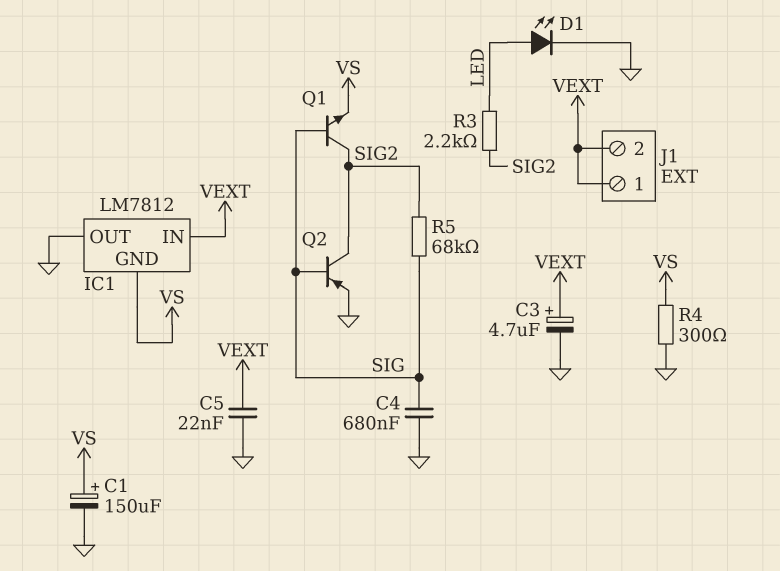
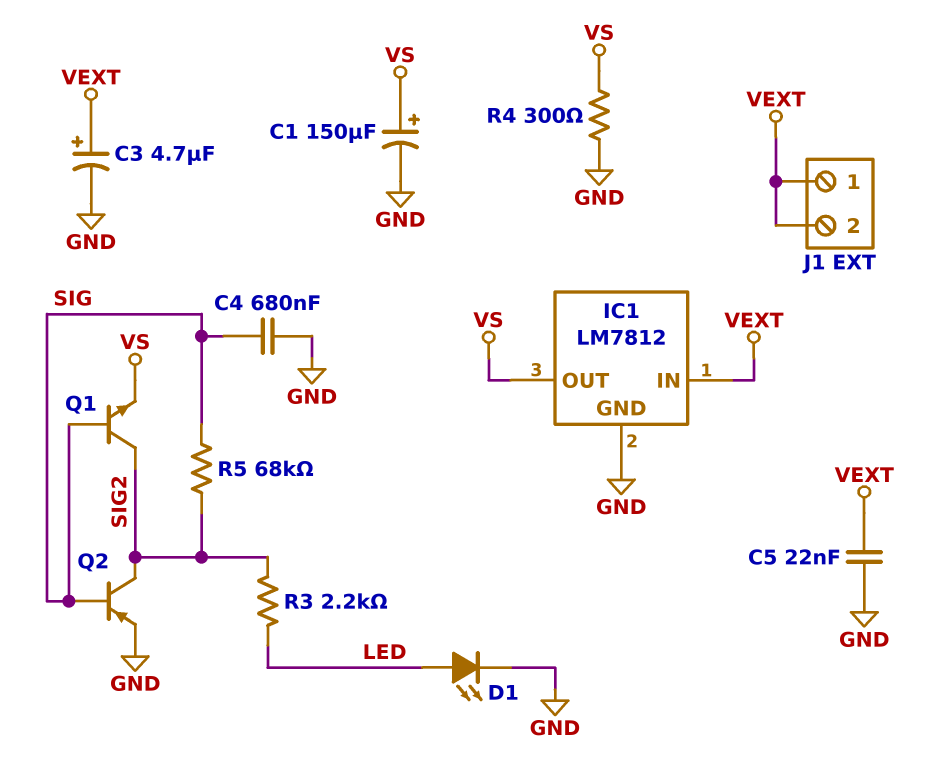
IC1 pin GND: VS -> GND
IC1 pin OUT: GND -> VS

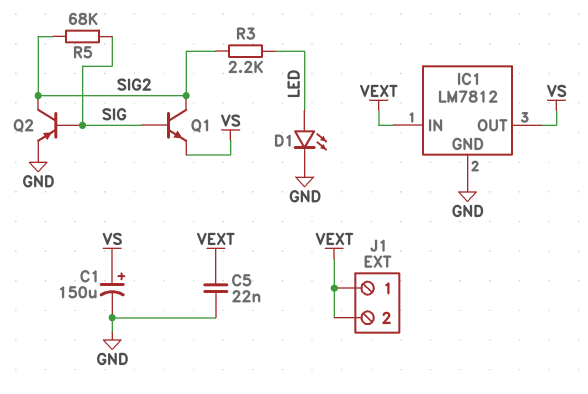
C3: 4.7uF (plus VEXT, minus GND) -> none
C4: 680nF (GND, SIG) -> none
R4: 300 (GND, VS) -> none

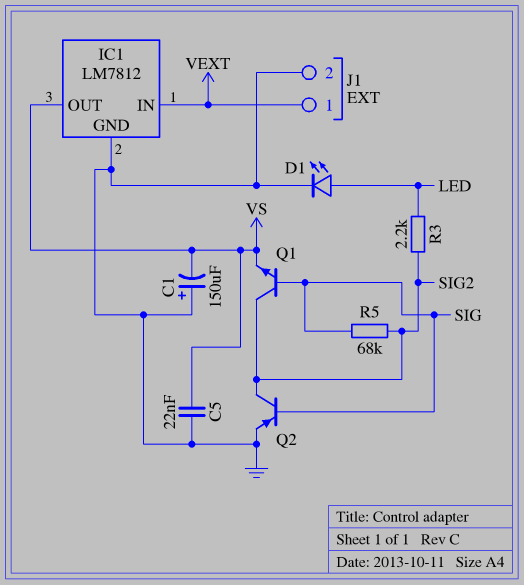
C1: 150uF (plus VS, minus GND) -> 150uF (plus GND, minus VS)
C5: 22nF (GND, VEXT) -> 22nF (GND, VS)
J1 pin 2: VEXT -> GND

